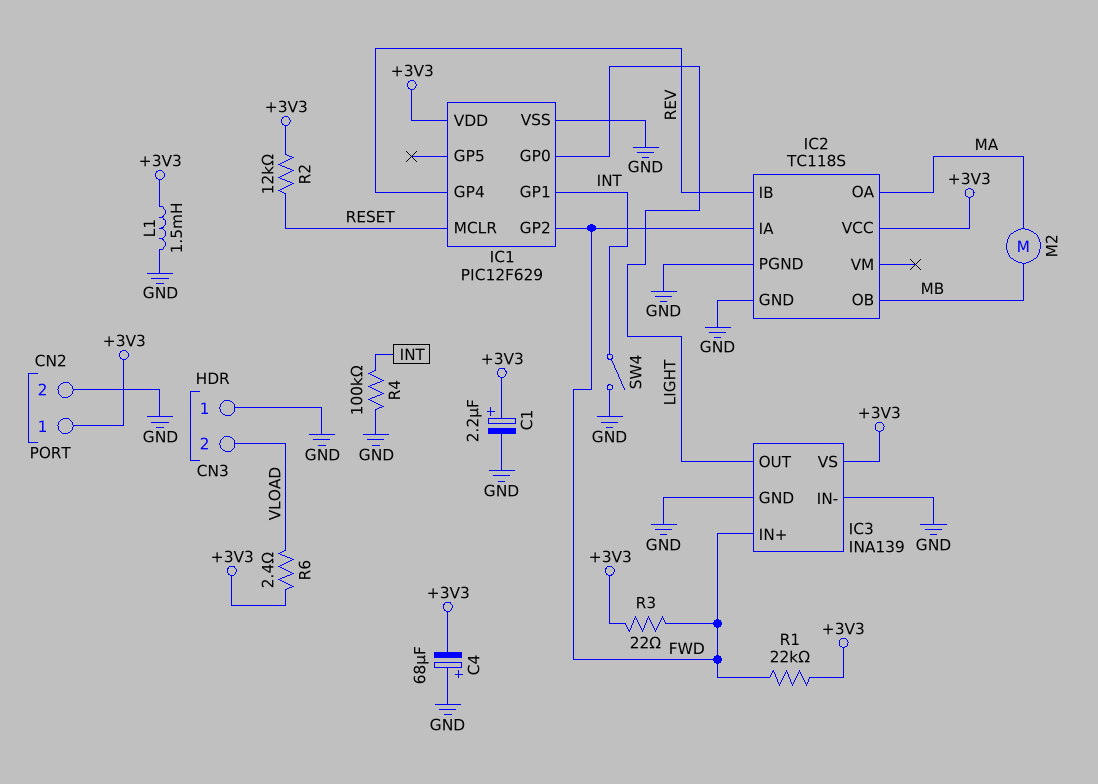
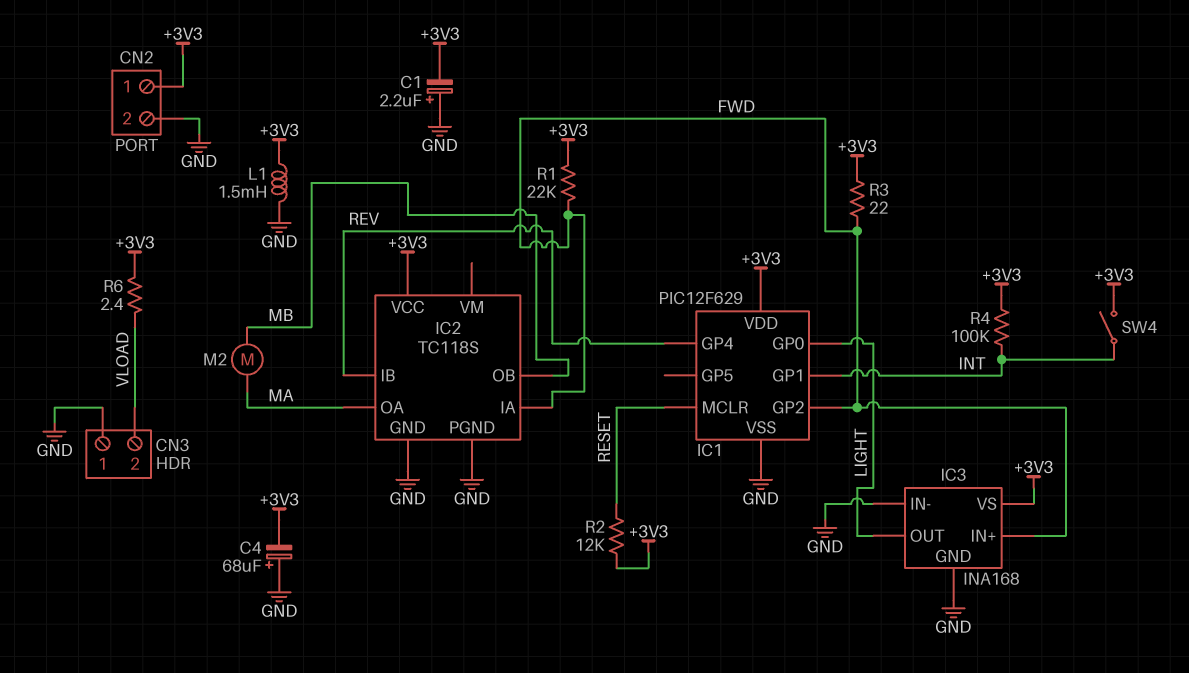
C1: 2.2uF (plus +3V3, minus GND) -> 2.2uF (plus GND, minus +3V3)
IC3: INA139 -> INA168
R4: 100k (GND, INT) -> 100k (+3V3, INT)
SW4: switch (GND, INT) -> switch (+3V3, INT)

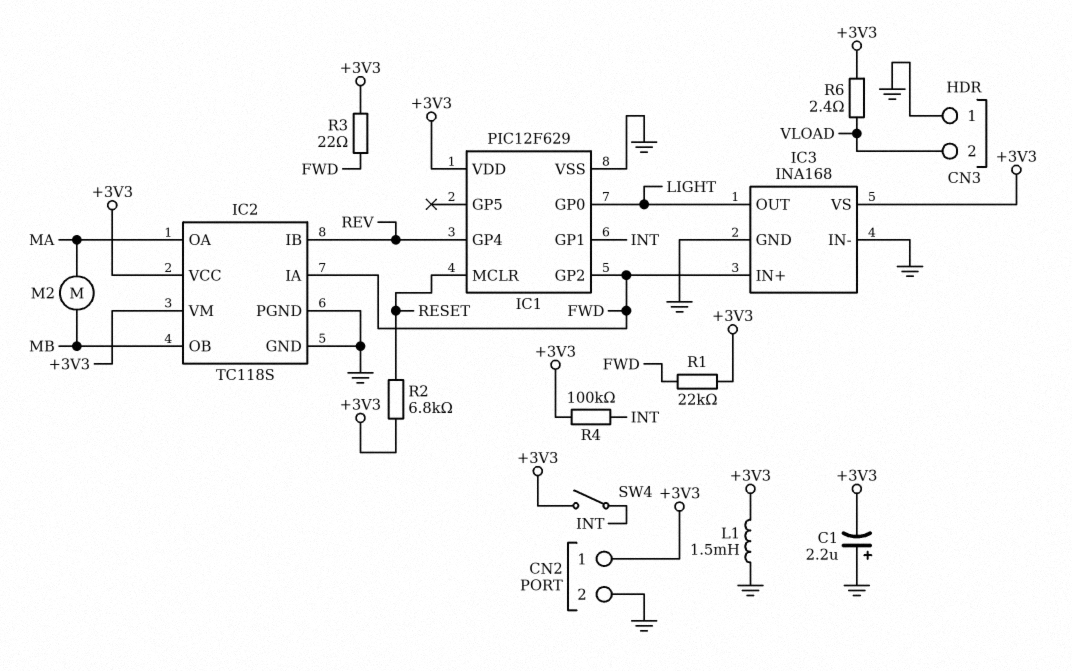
C4: 68uF (plus GND, minus +3V3) -> none
IC2 pin VM: none -> +3V3
R2: 12k (+3V3, RESET) -> 6.8k (+3V3, RESET)

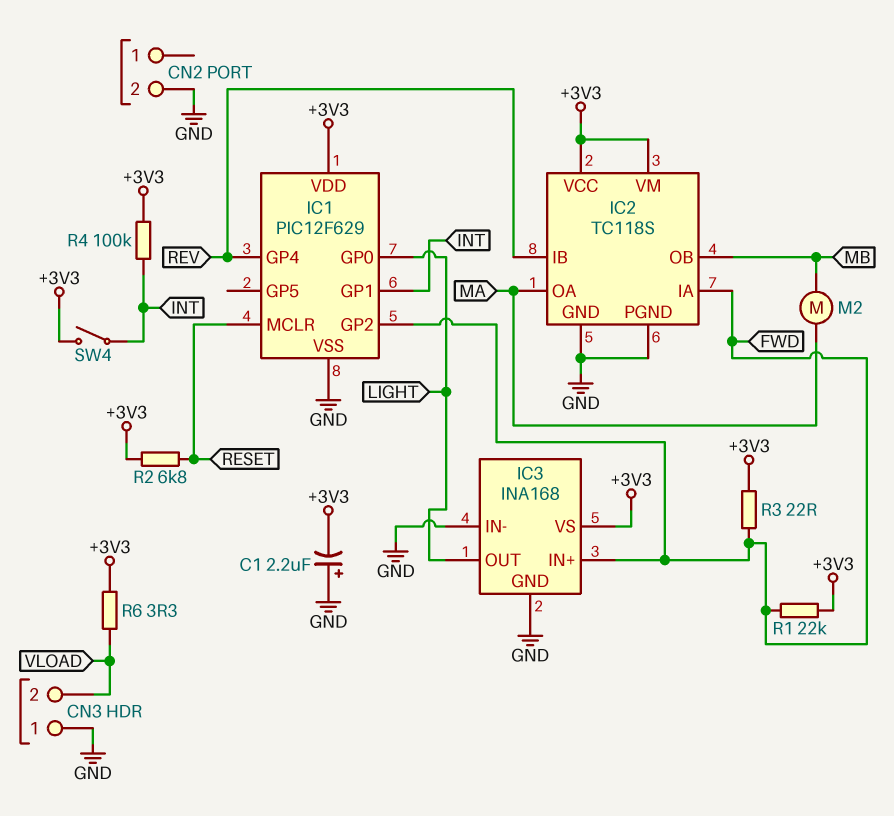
CN2 pin 1: +3V3 -> none
L1: 1.5mH (+3V3, GND) -> none
R6: 2.4 (+3V3, VLOAD) -> 3.3 (+3V3, VLOAD)

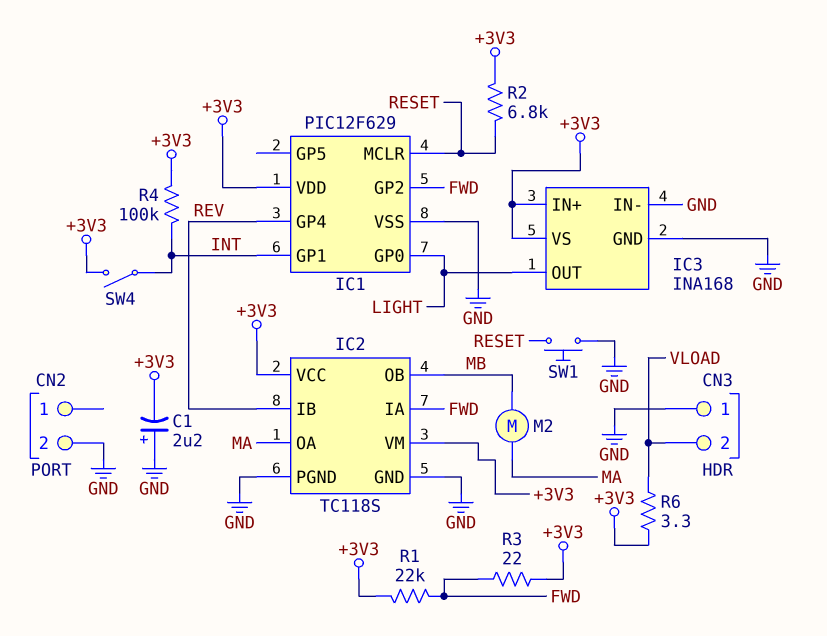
IC3 pin IN+: FWD -> +3V3
SW1: none -> button (GND, RESET)

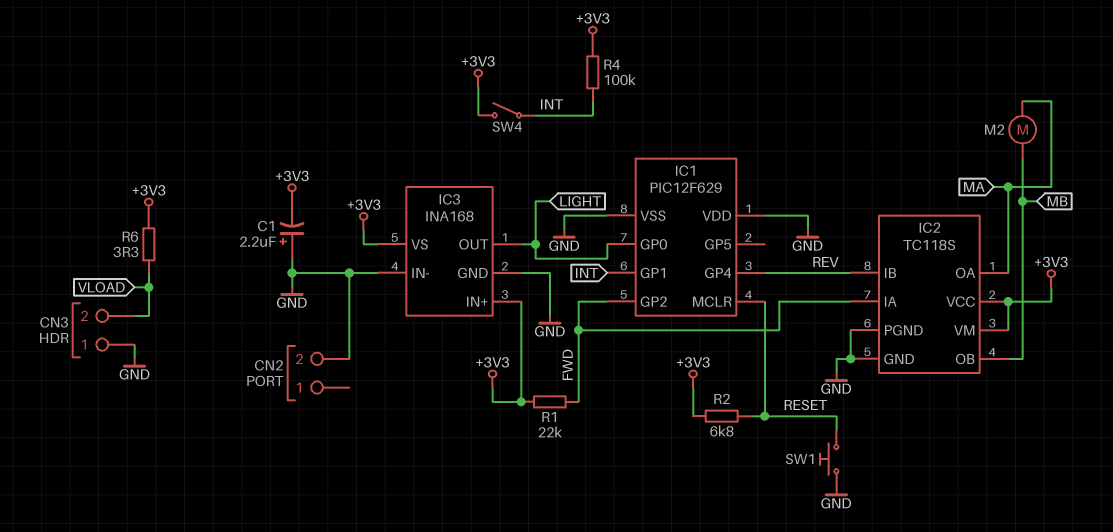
IC1 pin VDD: +3V3 -> GND
R3: 22 (+3V3, FWD) -> none

